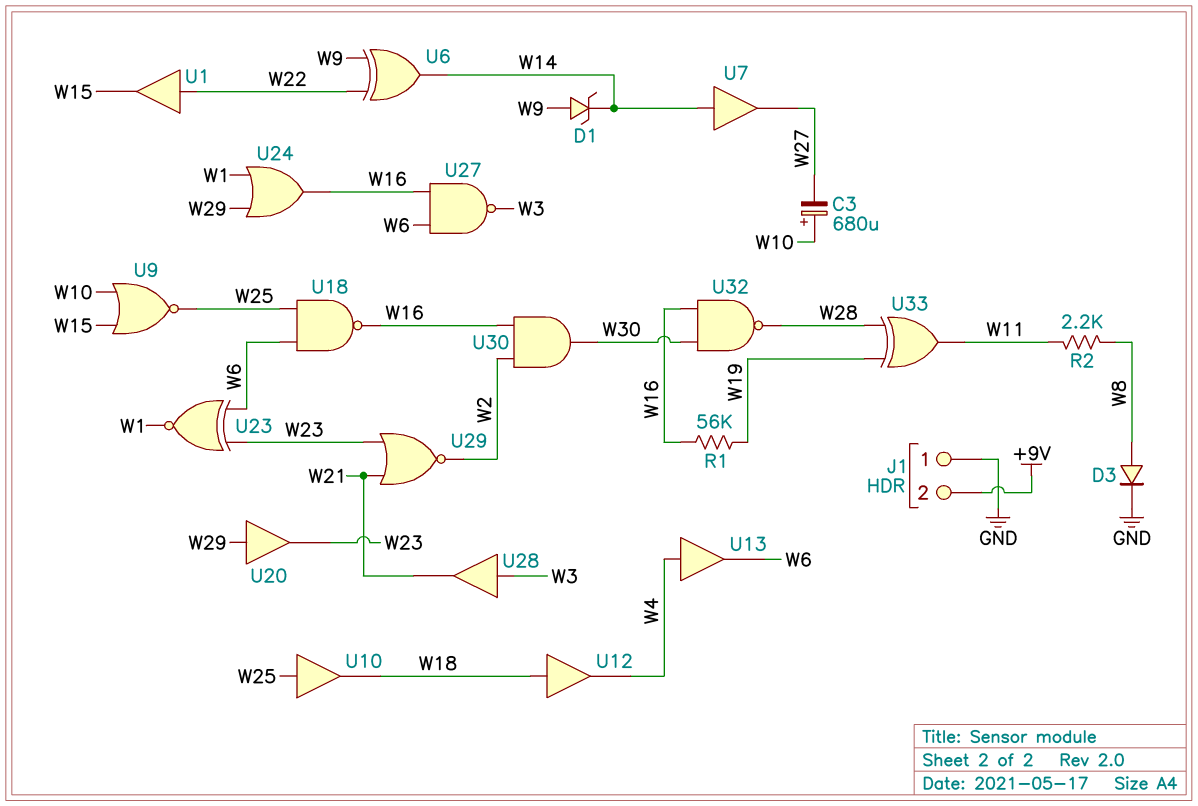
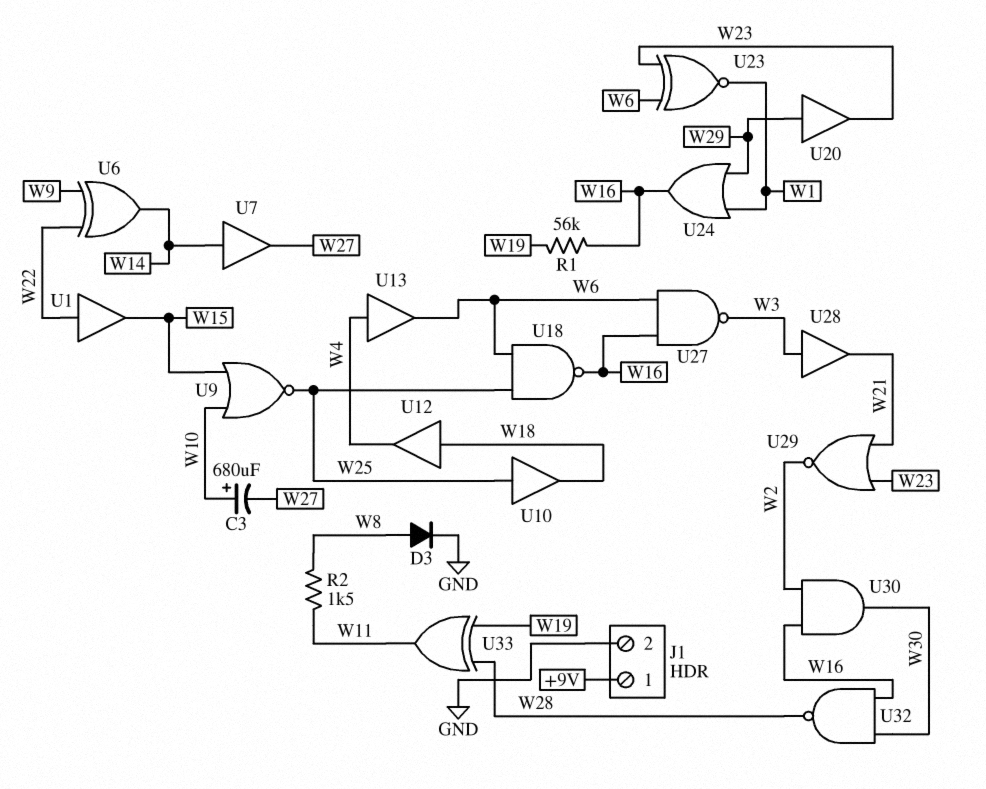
D1: zener (A W9, K W14) -> none
J1 pin 1: GND -> +9V
J1 pin 2: +9V -> GND
R2: 2.2k (W8, W11) -> 1.5k (W8, W11)

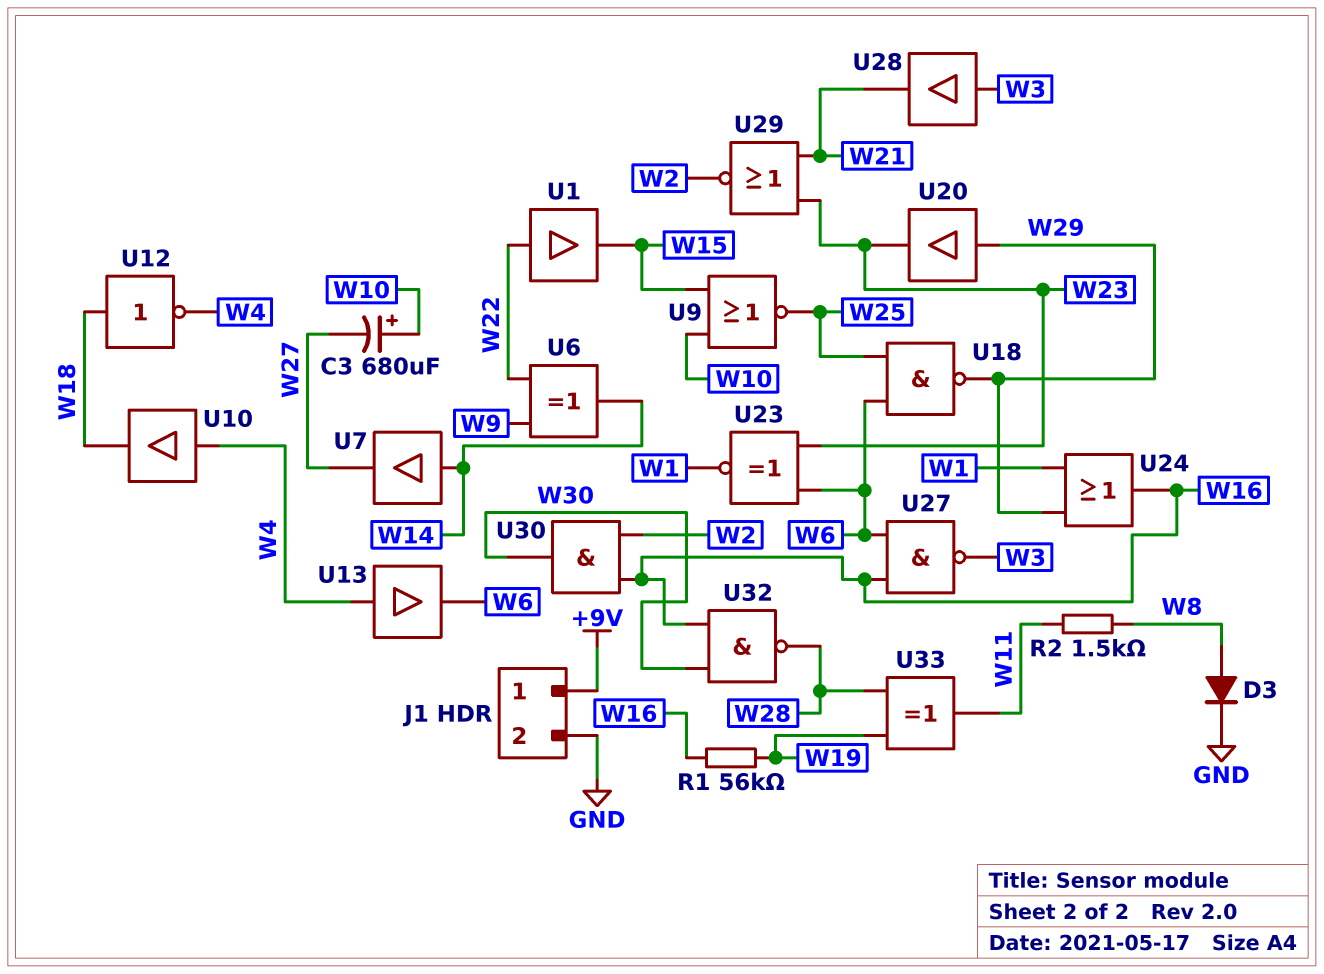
U10: buffer (in W25, out W18) -> buffer (in W4, out W18)
U12: buffer (in W18, out W4) -> NOT (in W18, out W4)
U18: NAND (in W6, in W25, out W16) -> NAND (in W6, in W25, out W29)

